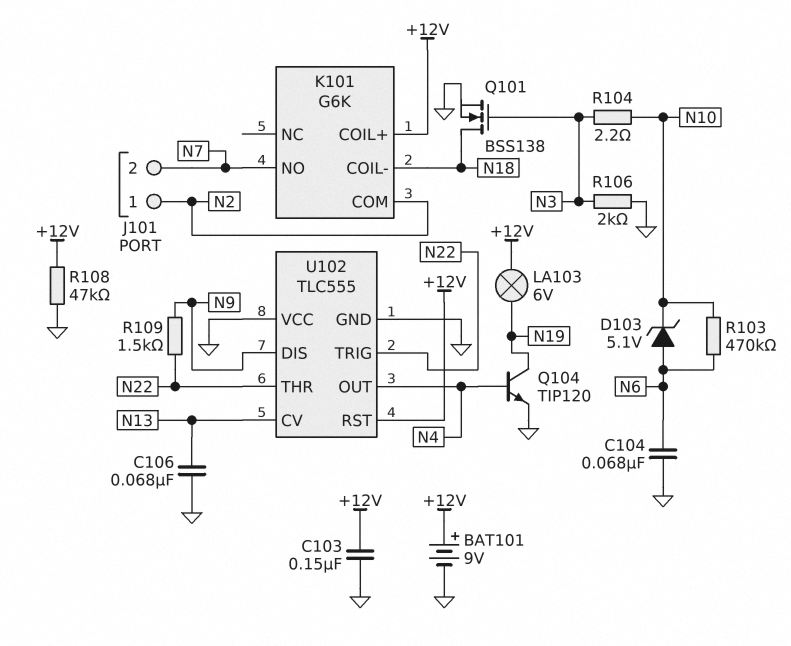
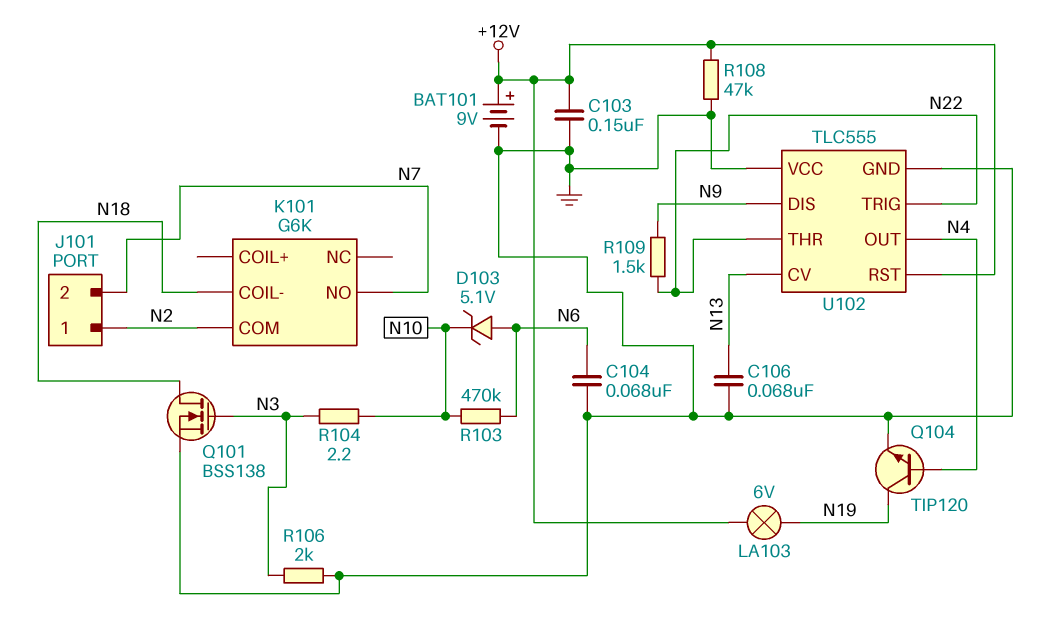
K101 pin COIL+: +12V -> none

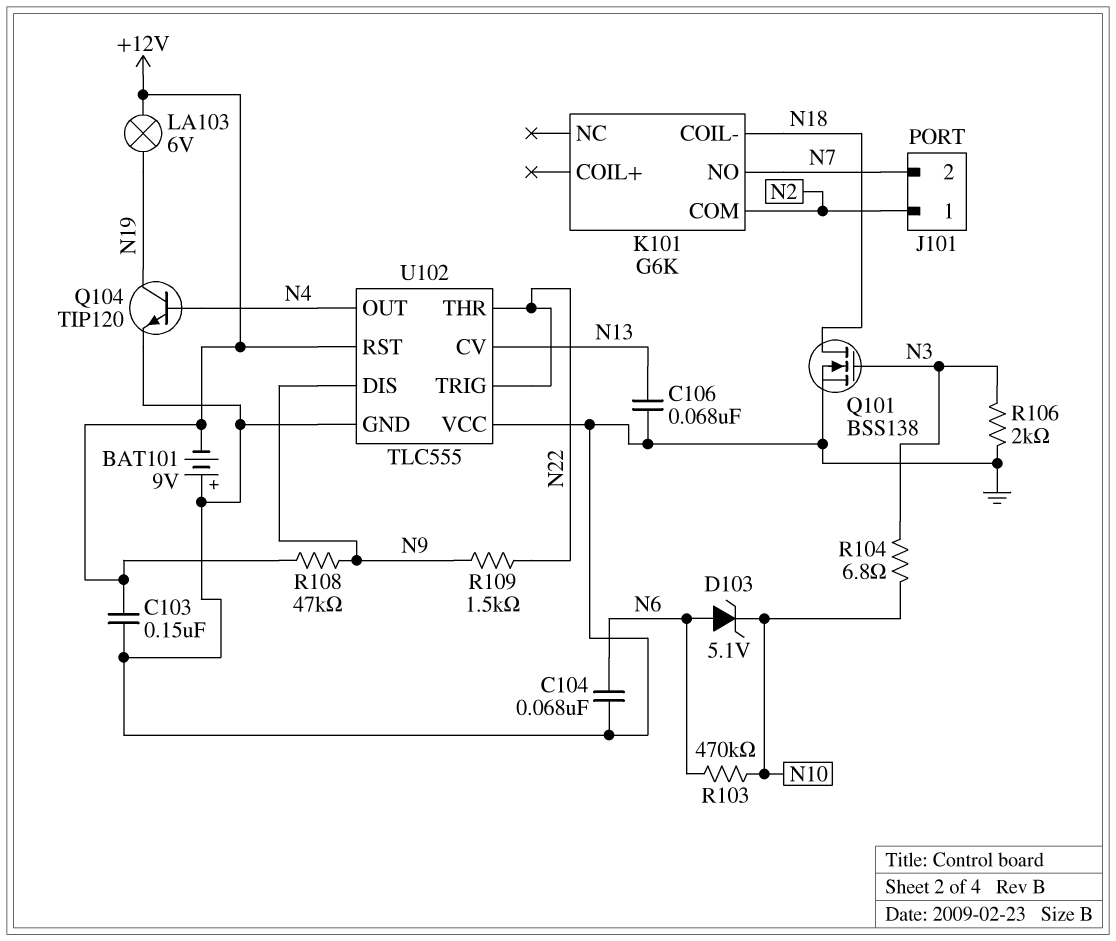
BAT101: 9V (plus +12V, minus GND) -> 9V (plus GND, minus +12V)
R104: 2.2 (N3, N10) -> 6.8 (N3, N10)
R108: 47k (+12V, GND) -> 47k (+12V, N9)

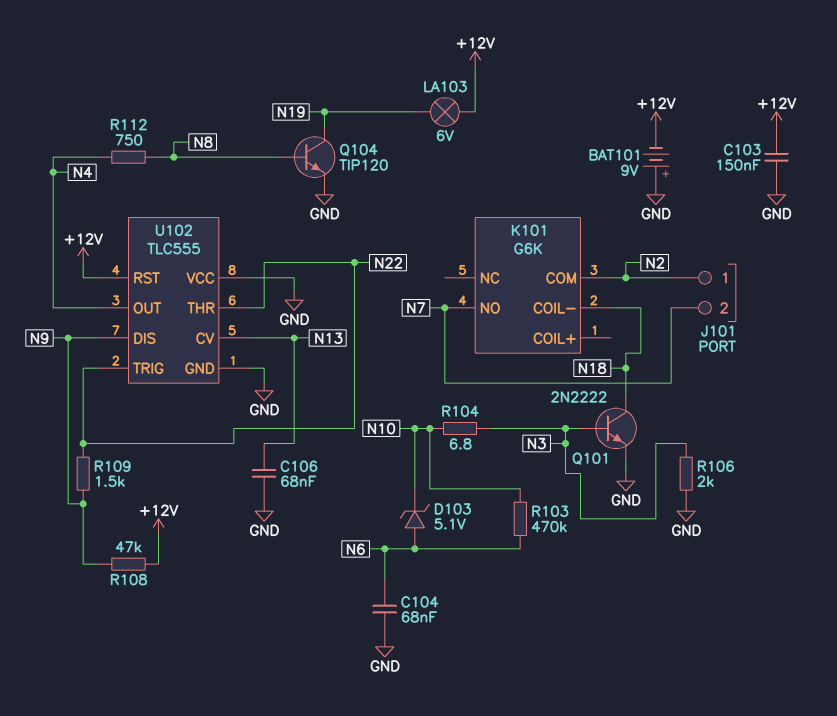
Q101: NMOS BSS138 (G N3, D N18, S GND) -> NPN 2N2222 (B N3, C N18, E GND)
Q104: NPN TIP120 (B N4, C N19, E GND) -> NPN TIP120 (B N8, C N19, E GND)
R112: none -> 750 (N4, N8)

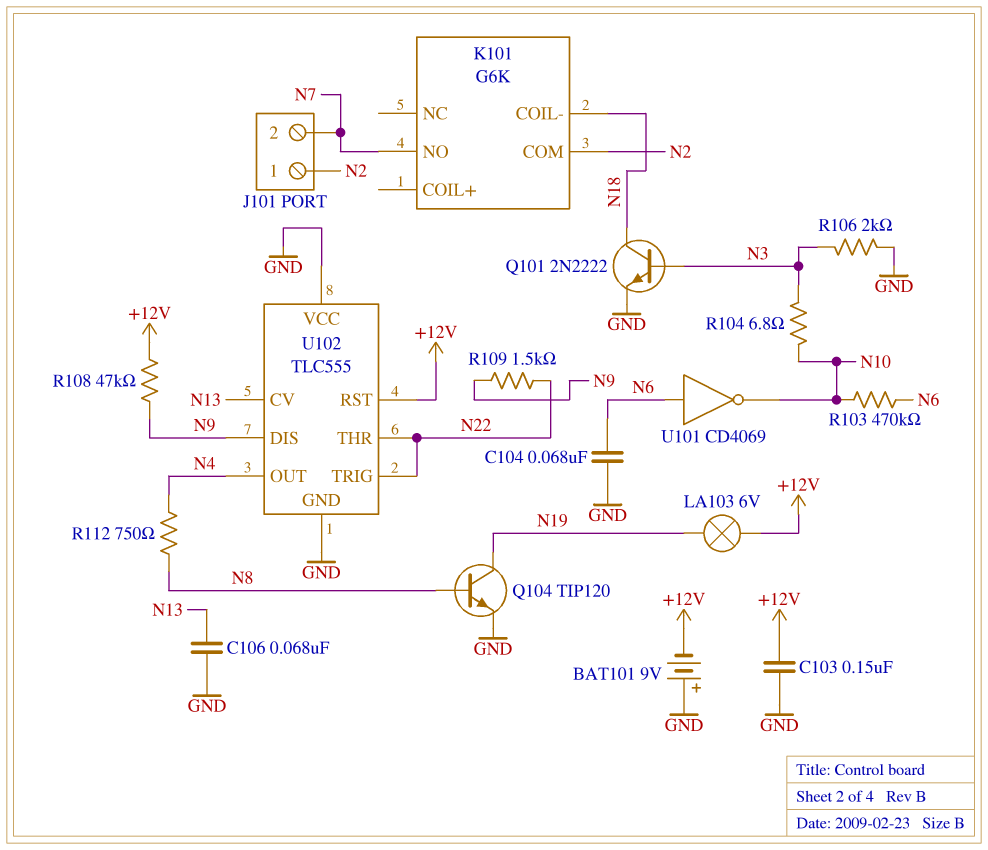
D103: zener 5.1V (A N6, K N10) -> none
U101: none -> NOT CD4069 (in N6, out N10)

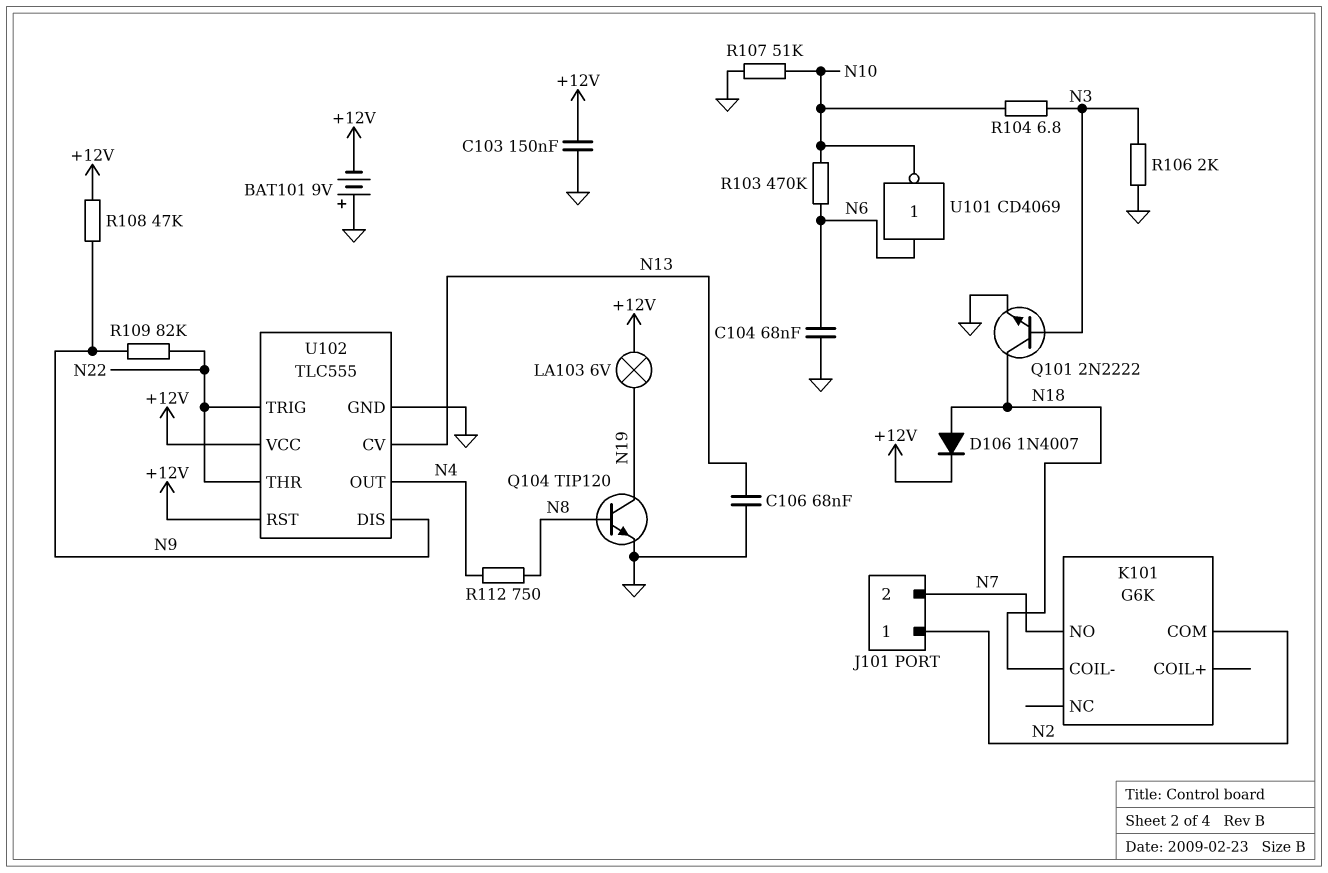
D106: none -> diode 1N4007 (A N18, K +12V)
R107: none -> 51k (GND, N10)
R109: 1.5k (N9, N22) -> 82k (N9, N22)
U102 pin VCC: GND -> +12V

